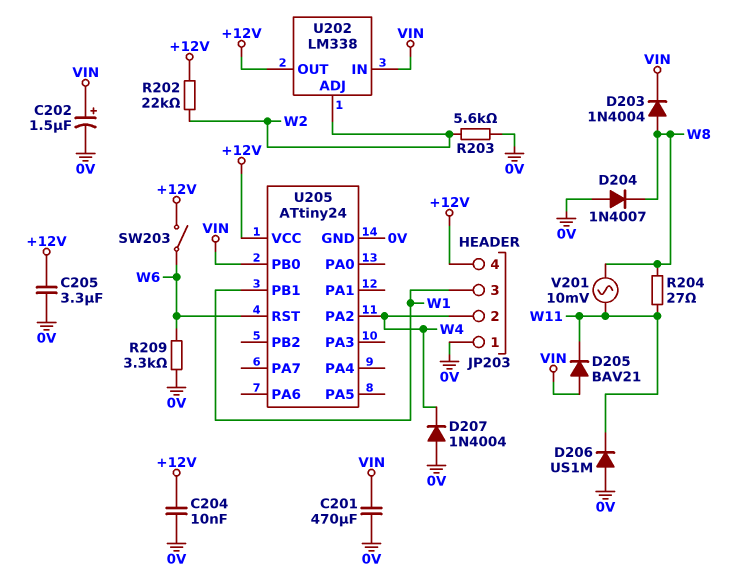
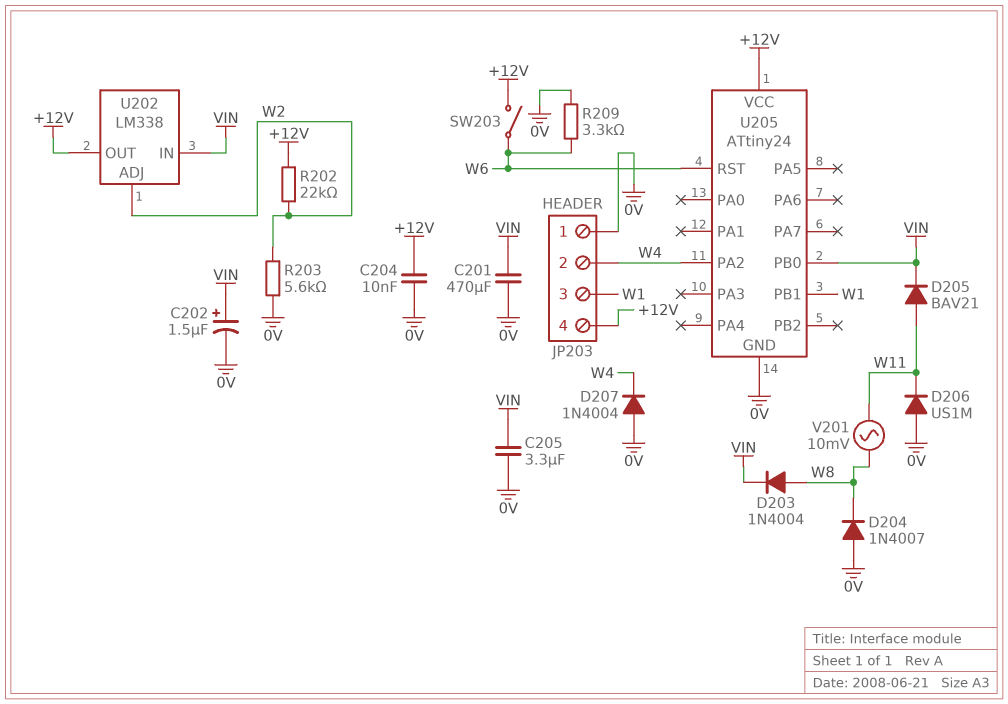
C205: 3.3uF (+12V, 0V) -> 3.3uF (0V, VIN)
D205: diode BAV21 (A VIN, K W11) -> diode BAV21 (A W11, K VIN)
R204: 27 (W8, W11) -> none

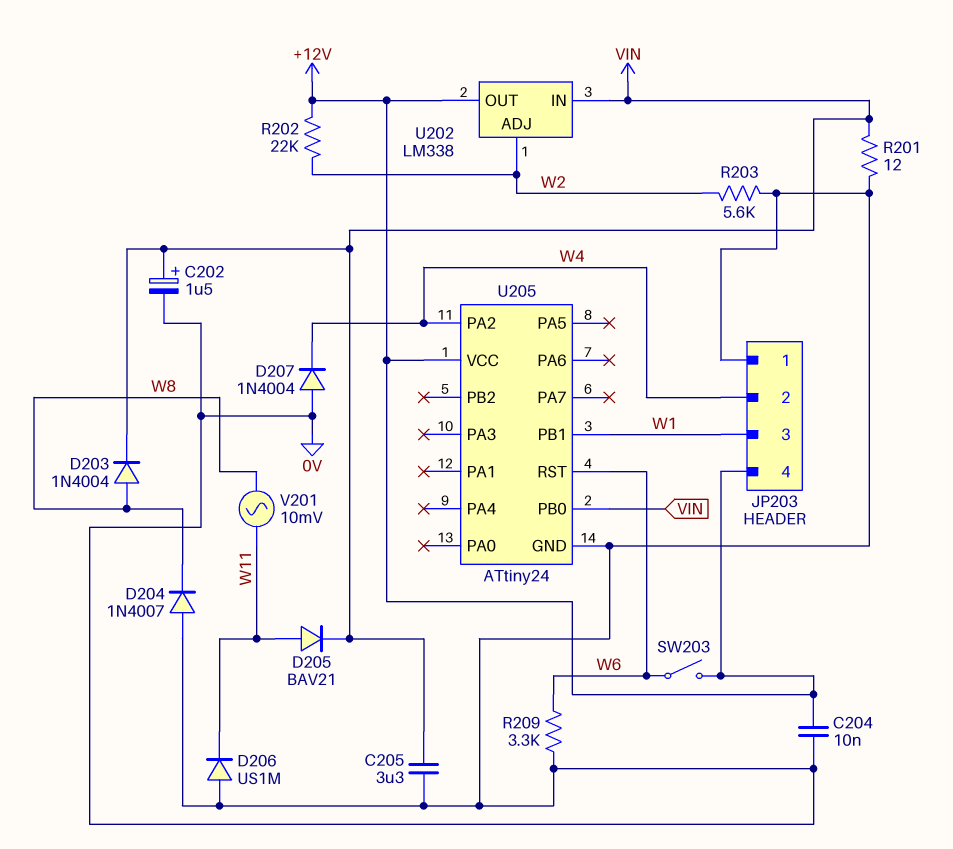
C201: 470uF (0V, VIN) -> none
R201: none -> 12 (0V, VIN)

